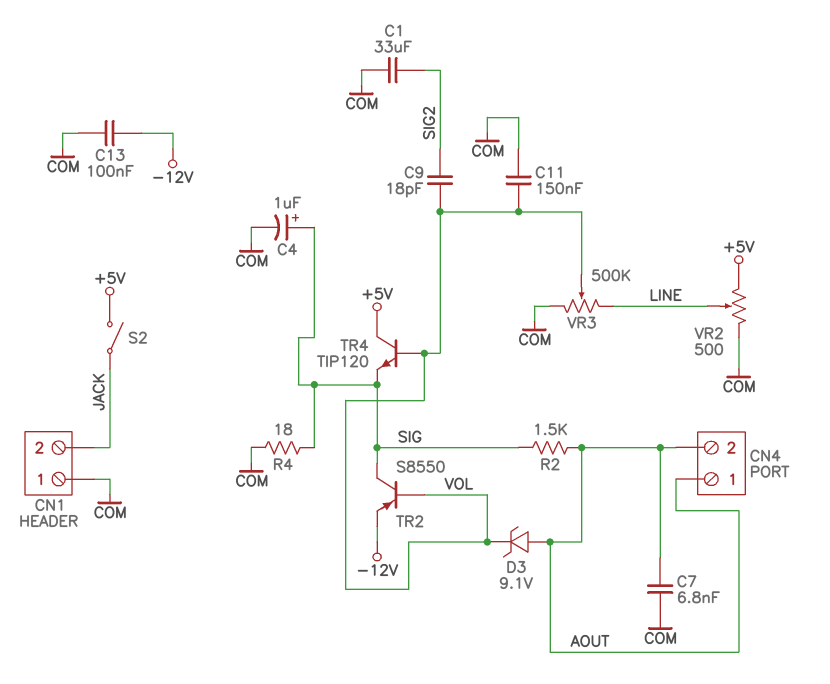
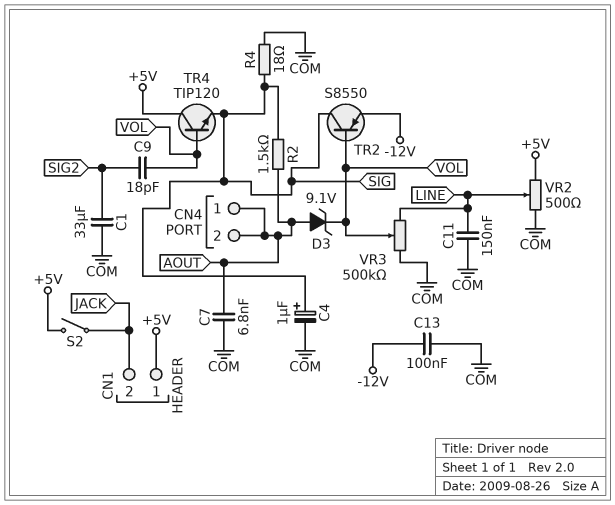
C11: 150nF (COM, VOL) -> 150nF (COM, LINE)
CN1 pin 1: COM -> +5V

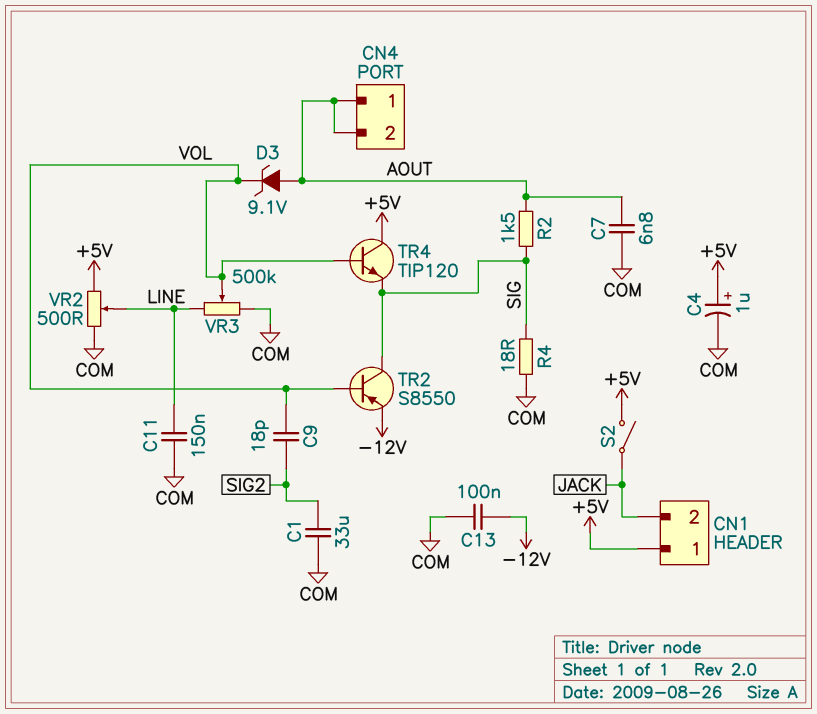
C4: 1uF (plus SIG, minus COM) -> 1uF (plus +5V, minus COM)

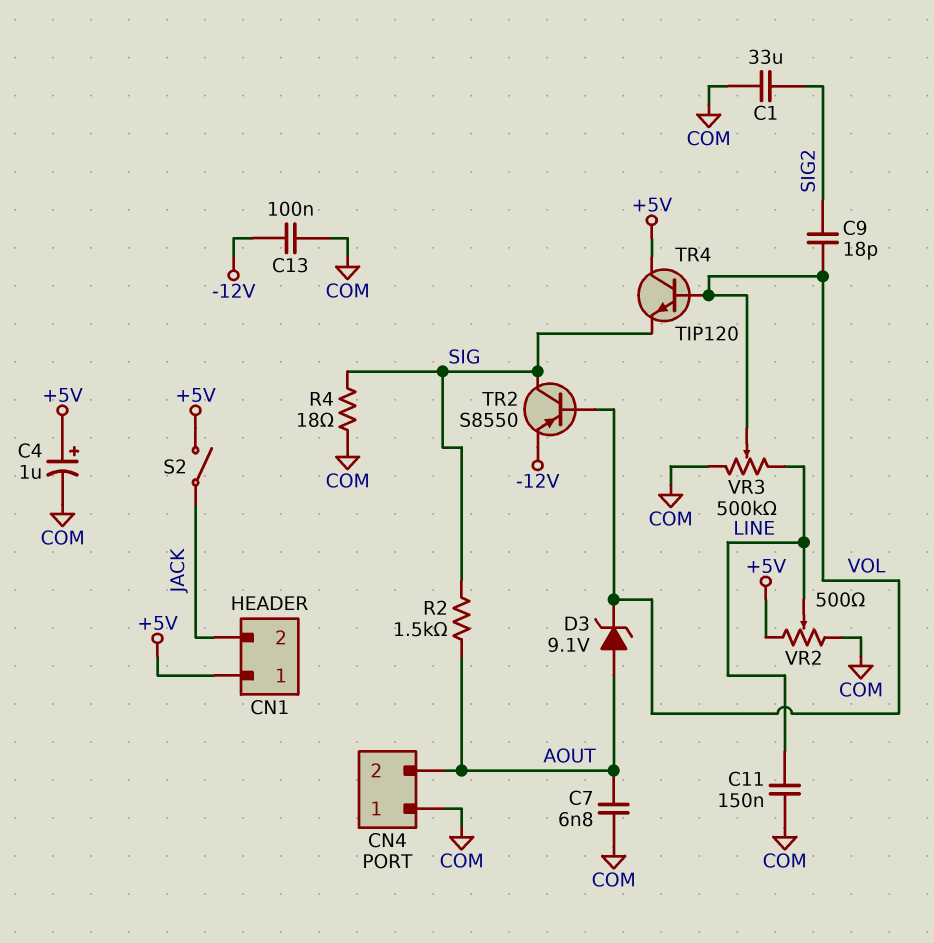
CN4 pin 1: AOUT -> COM

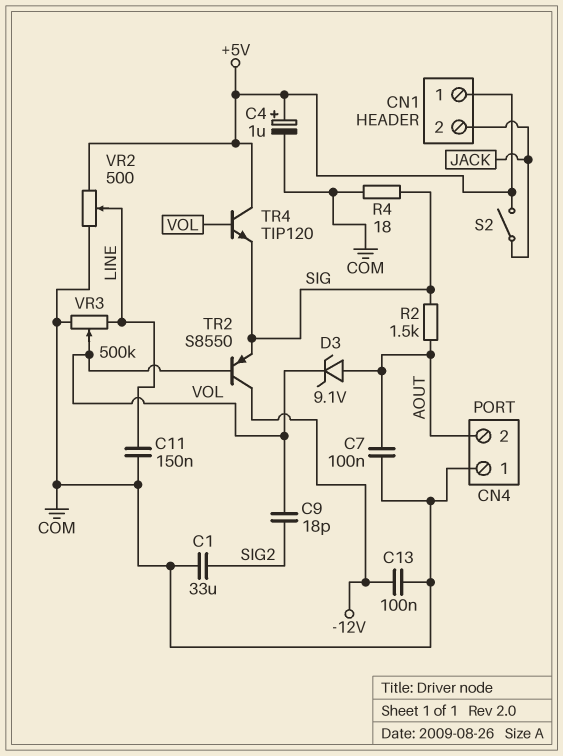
C7: 6.8nF (AOUT, COM) -> 100nF (AOUT, COM)
TR2: PNP S8550 (B VOL, C SIG, E -12V) -> PNP S8550 (B VOL, C -12V, E SIG)

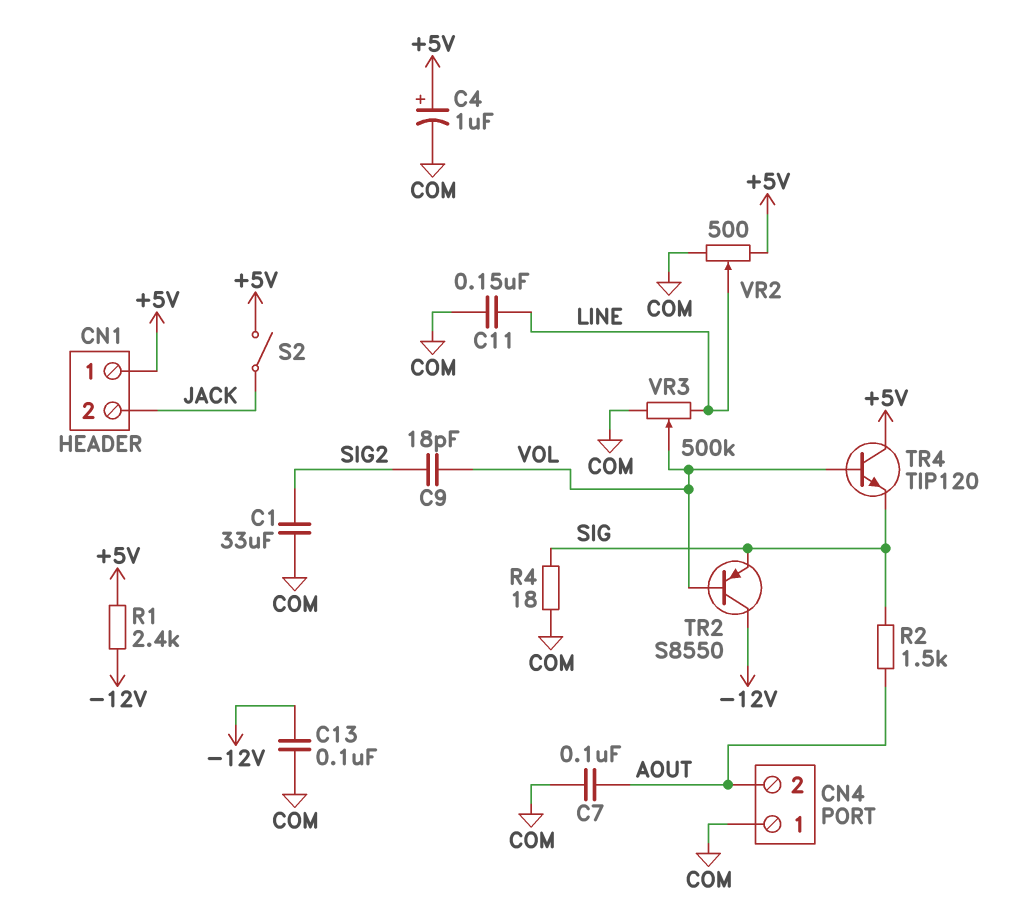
D3: zener 9.1V (A AOUT, K VOL) -> none
R1: none -> 2.4k (+5V, -12V)

